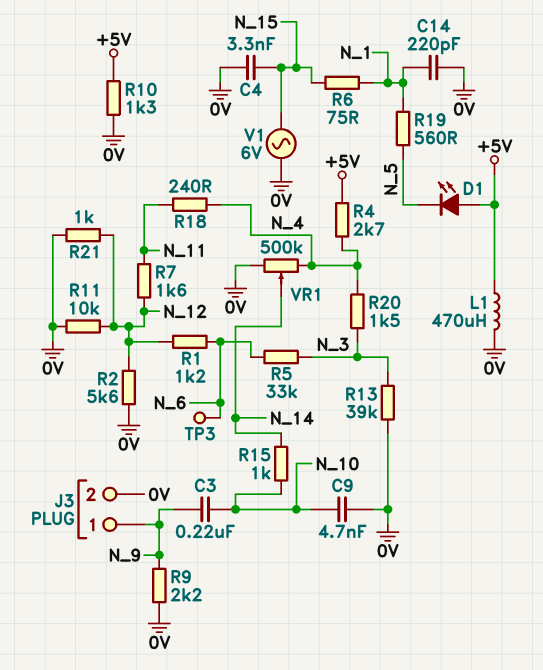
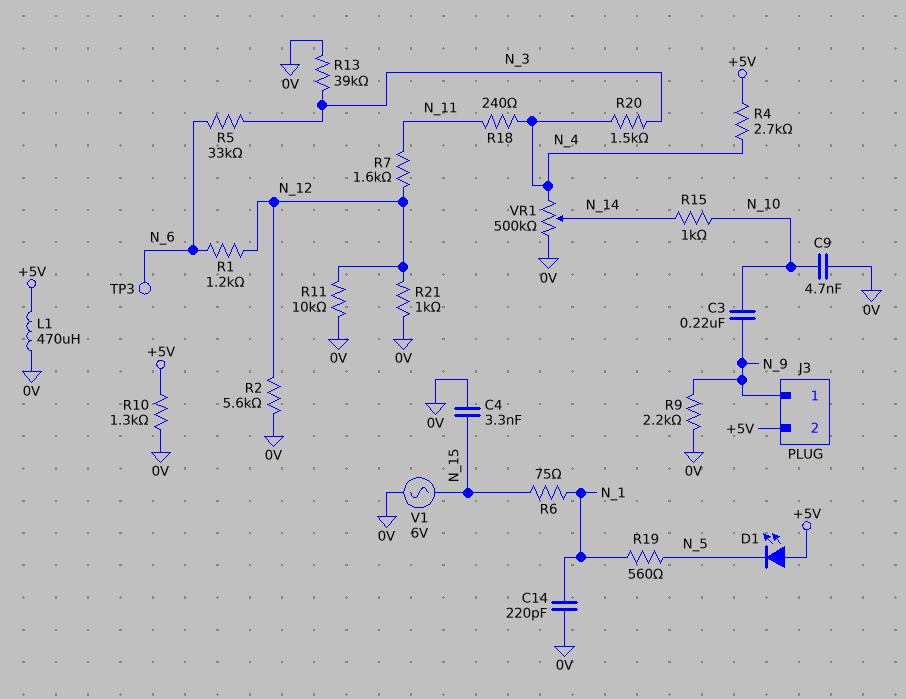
J3 pin 2: 0V -> +5V

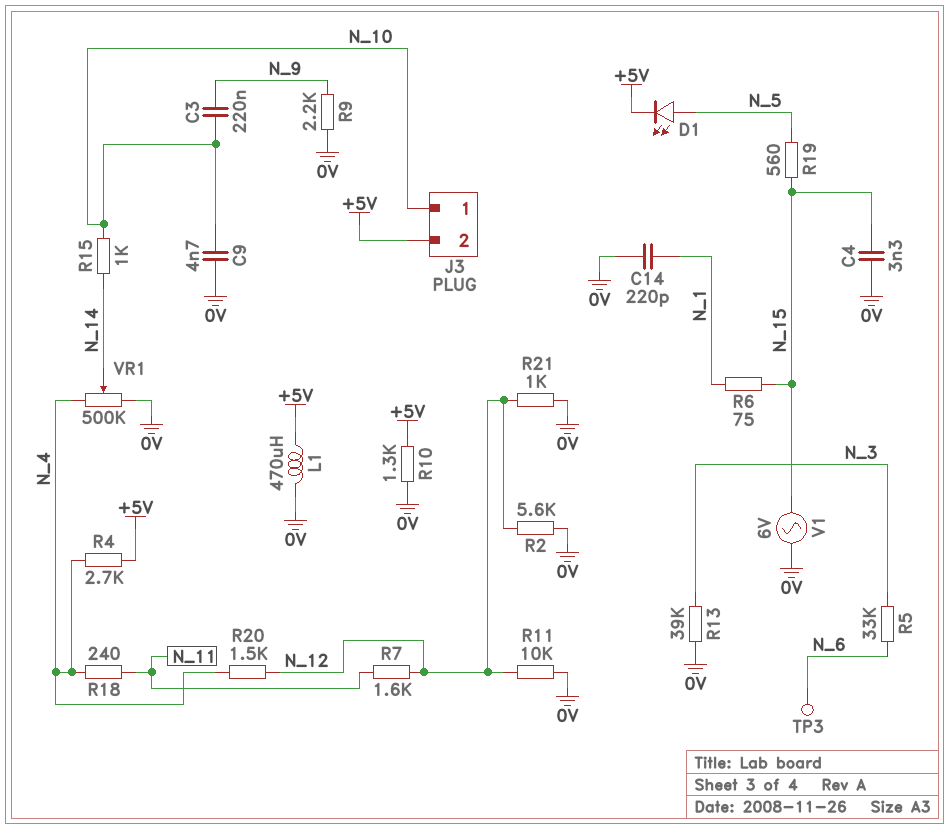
D1: LED (A +5V, K N_5) -> LED (A N_5, K +5V)
J3 pin 1: N_9 -> N_10
R1: 1.2k (N_6, N_12) -> none
R19: 560 (N_1, N_5) -> 560 (N_5, N_15)
R20: 1.5k (N_3, N_4) -> 1.5k (N_4, N_12)

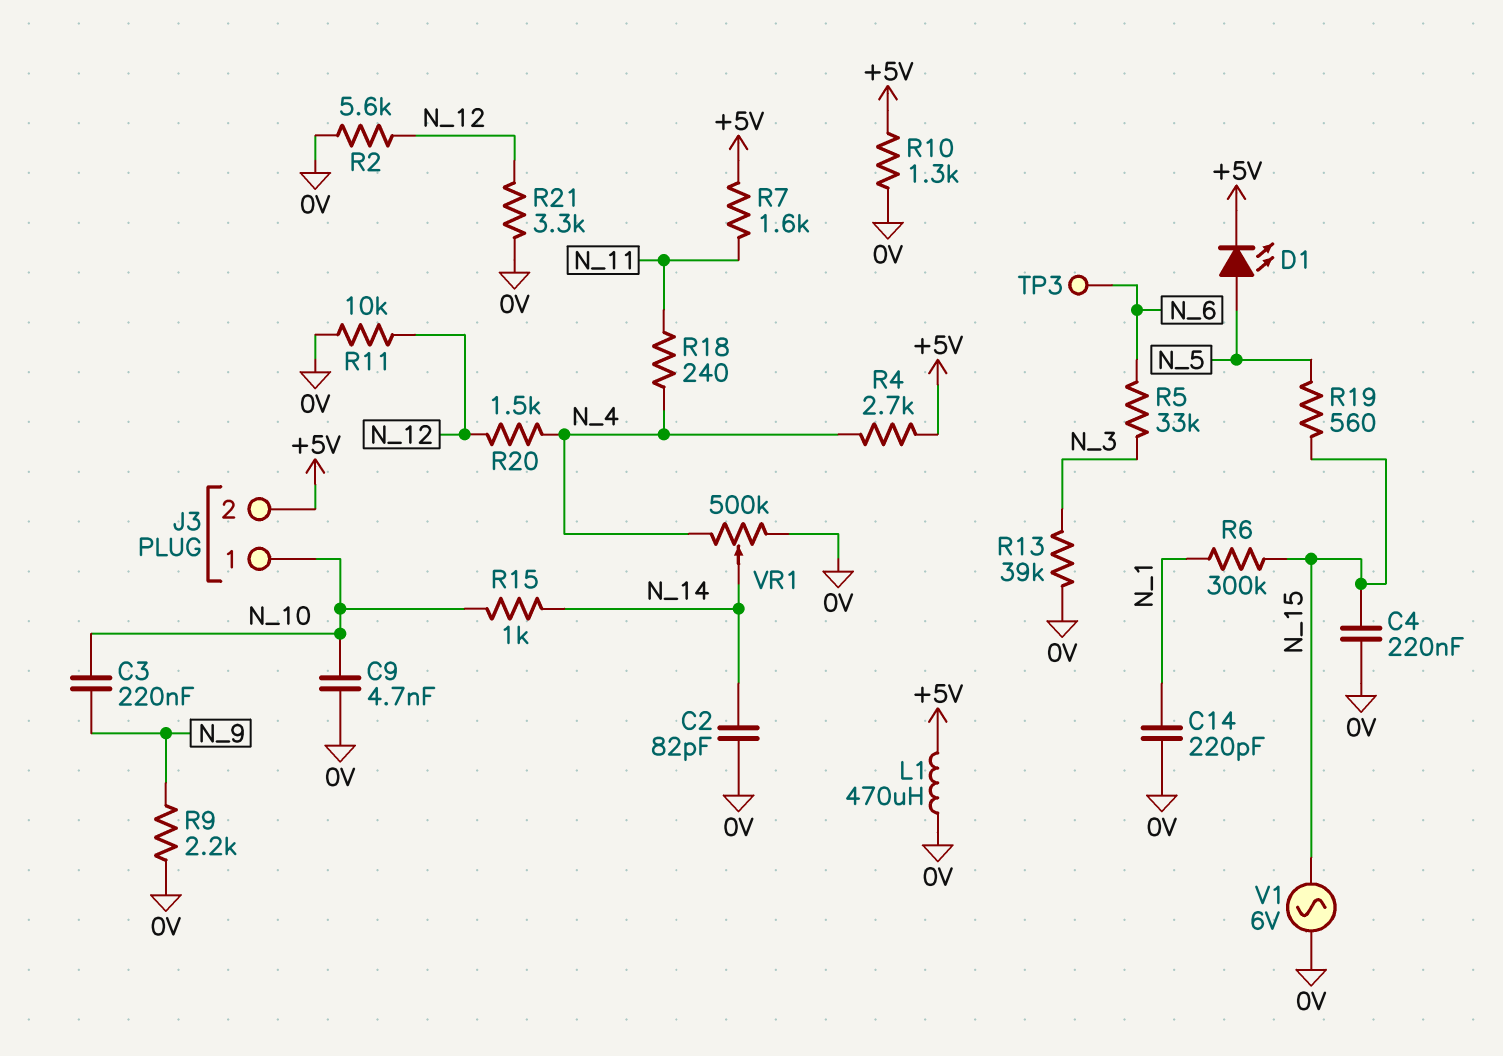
C2: none -> 82pF (0V, N_14)
C4: 3.3nF (0V, N_15) -> 220nF (0V, N_15)
R6: 75 (N_1, N_15) -> 300k (N_1, N_15)
R7: 1.6k (N_11, N_12) -> 1.6k (+5V, N_11)
R21: 1k (0V, N_12) -> 3.3k (0V, N_12)

